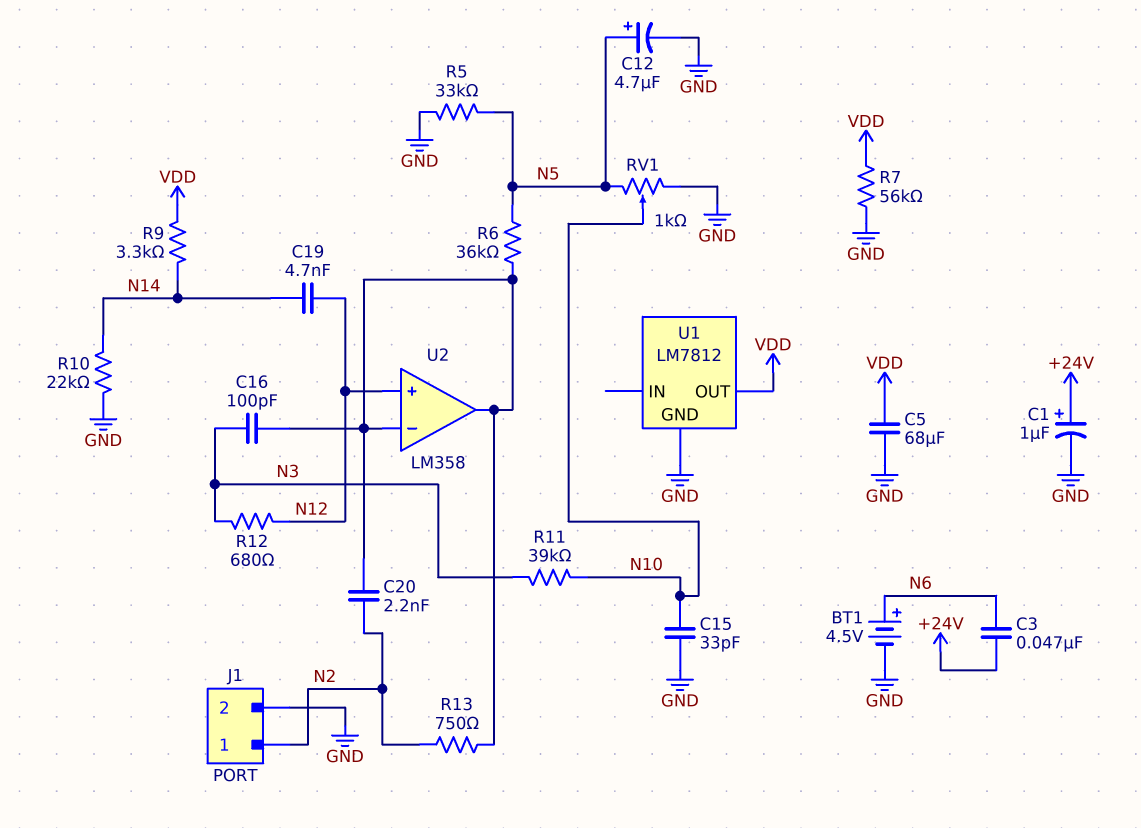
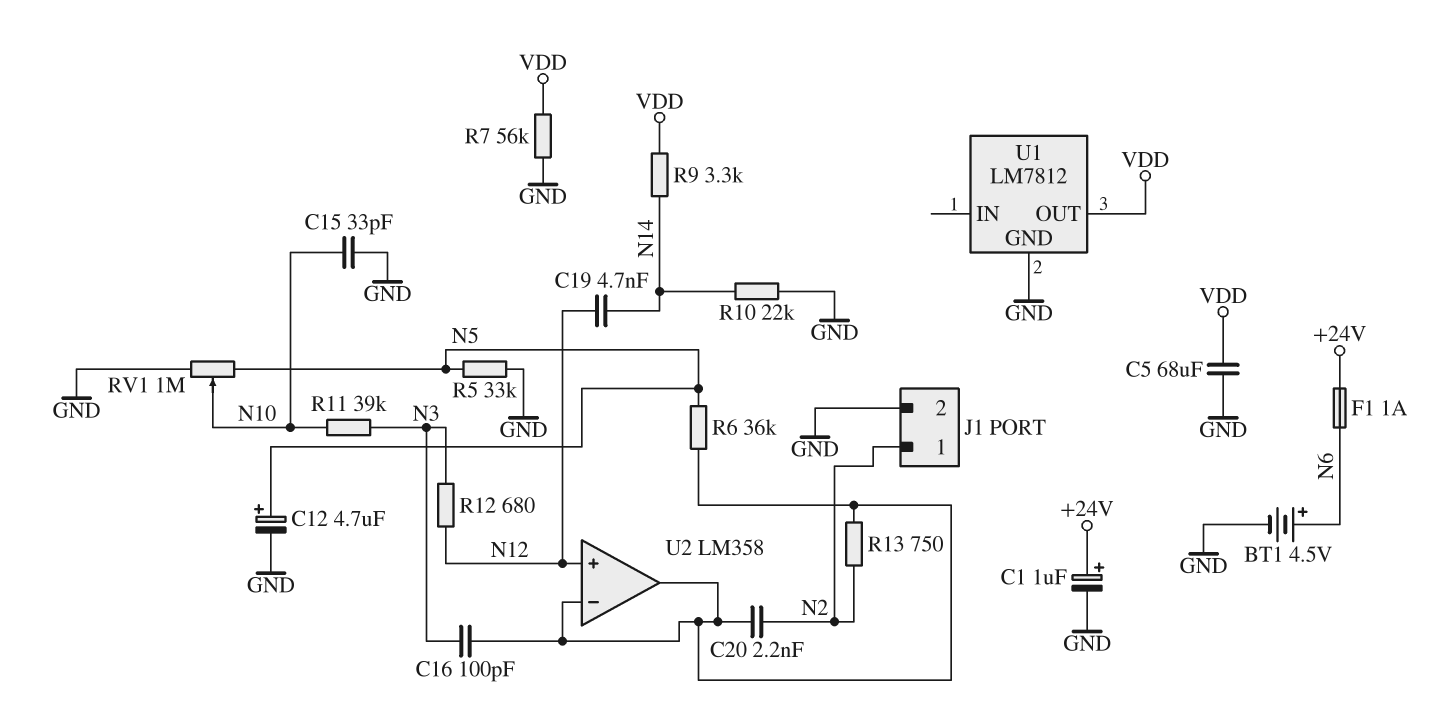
C3: 47nF (+24V, N6) -> none
F1: none -> 1A (+24V, N6)
RV1: 1k (GND, N5, wiper N10) -> 1M (GND, N5, wiper N10)

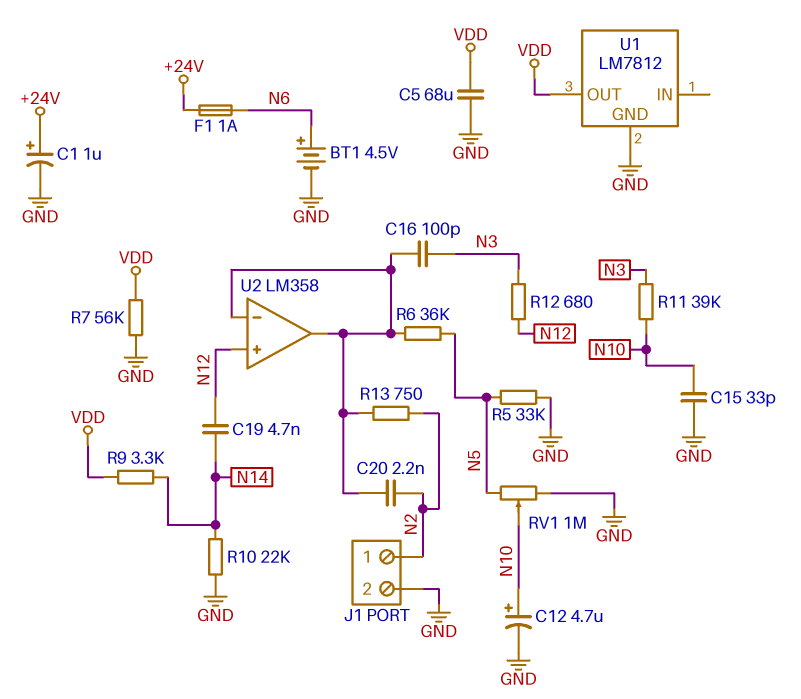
C12: 4.7uF (plus N5, minus GND) -> 4.7uF (plus N10, minus GND)

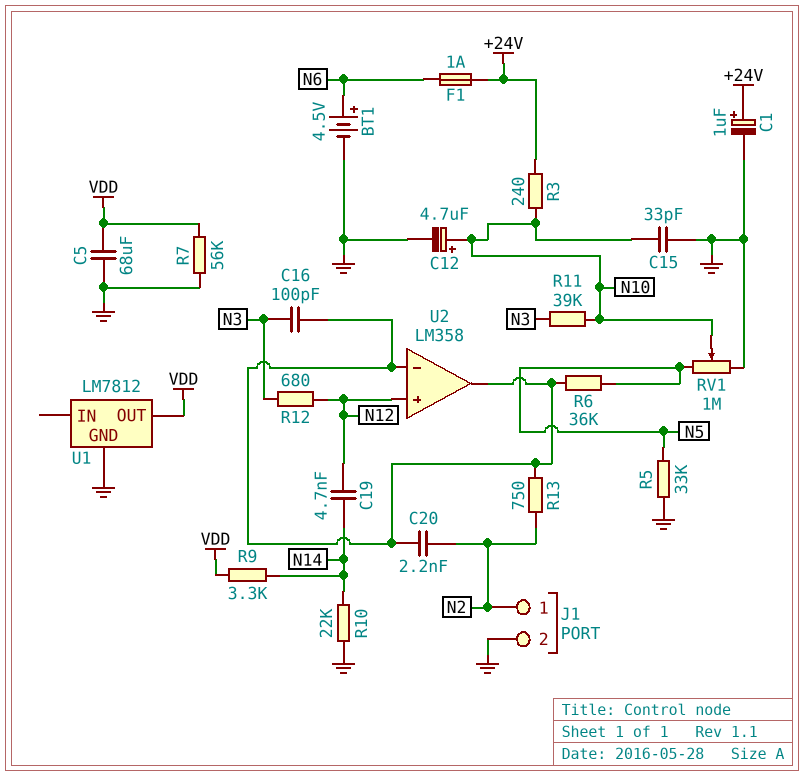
R3: none -> 240 (+24V, N10)

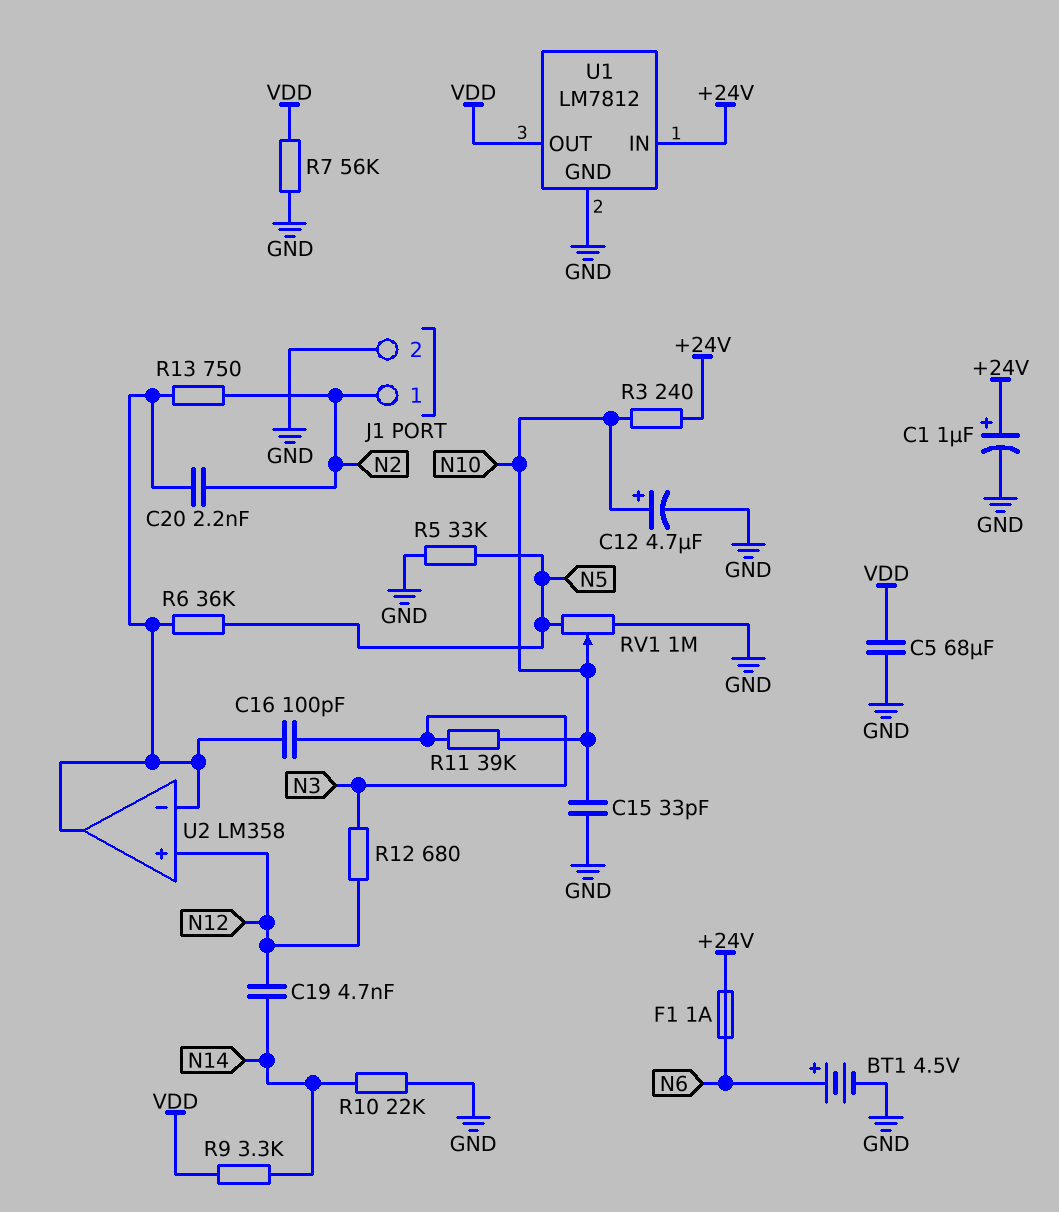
U1 pin IN: none -> +24V

